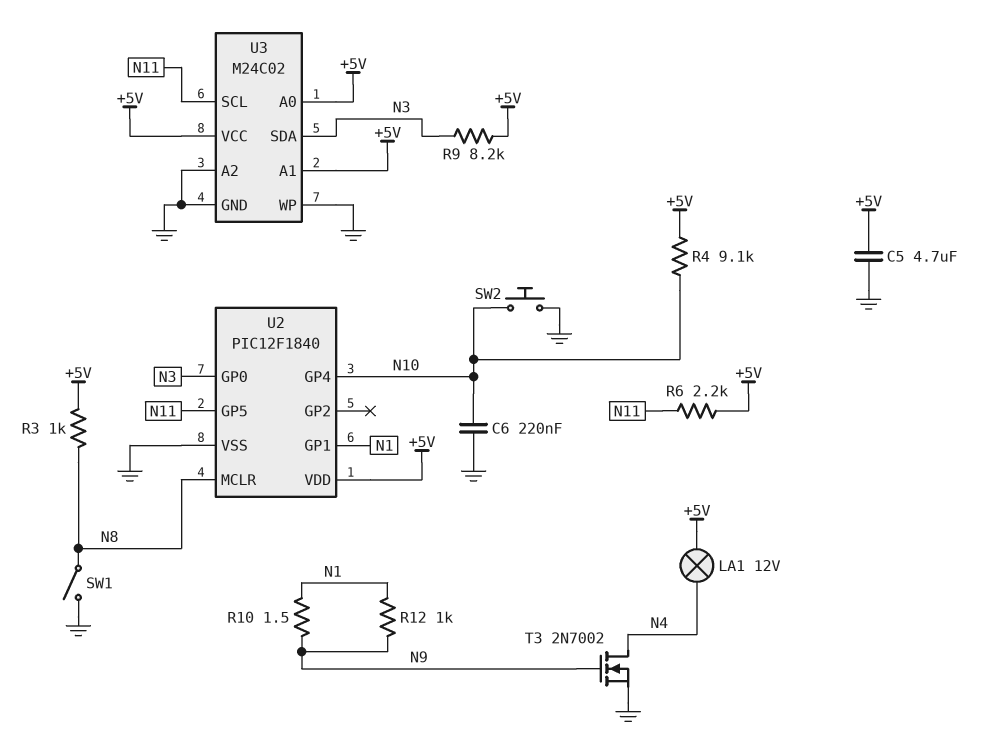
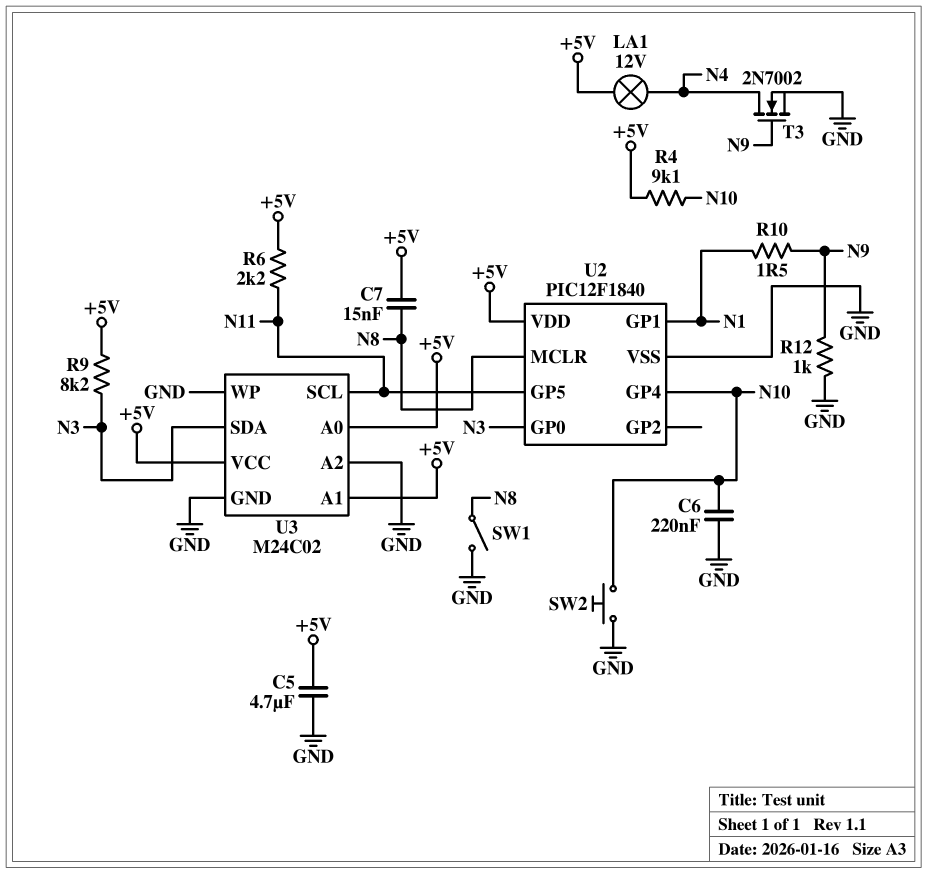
C7: none -> 15nF (+5V, N8)
R3: 1k (+5V, N8) -> none
R12: 1k (N1, N9) -> 1k (GND, N9)

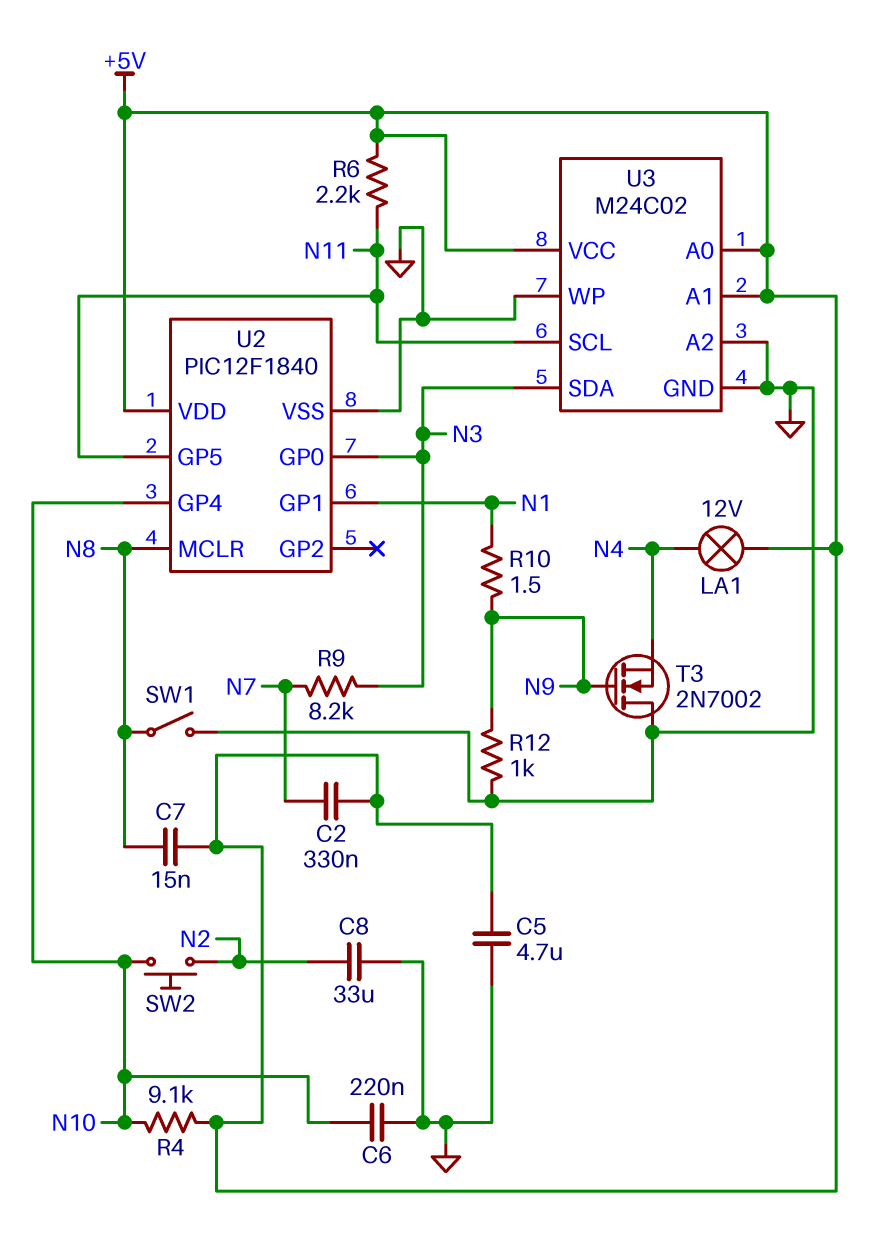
C2: none -> 330nF (+5V, N7)
C8: none -> 33uF (GND, N2)
R9: 8.2k (+5V, N3) -> 8.2k (N3, N7)
SW2: button (GND, N10) -> button (N2, N10)
T3: NMOS 2N7002 (G N9, D N4, S GND) -> NMOS 2N7002 (G N9, D GND, S N4)

